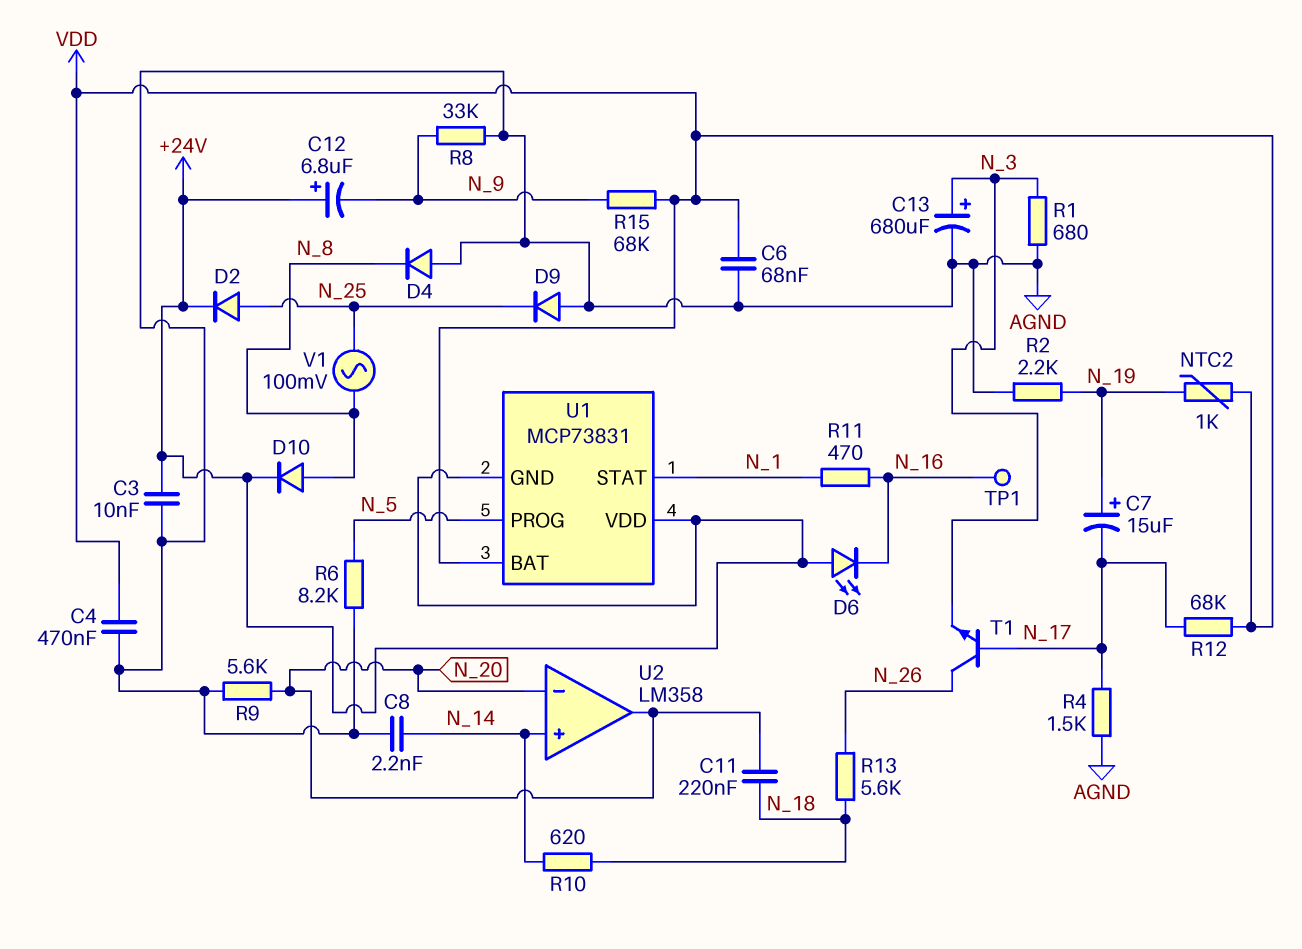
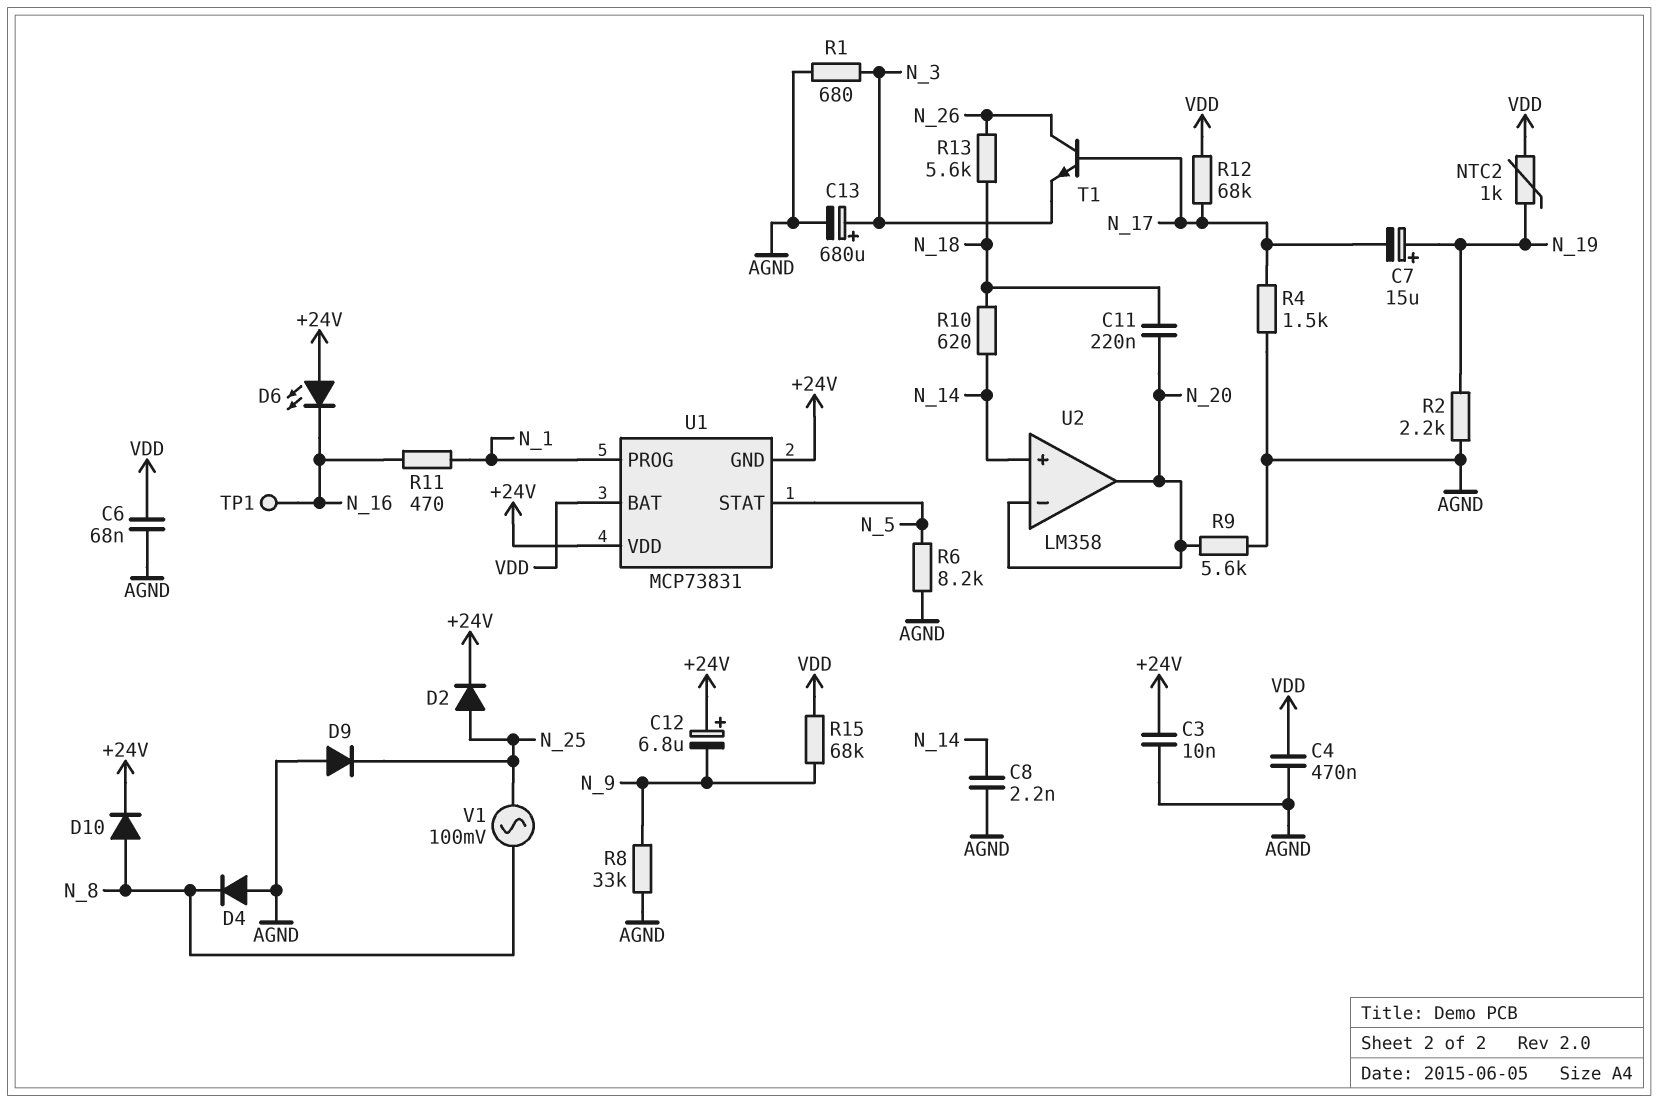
U1 pin PROG: N_5 -> N_1
U1 pin STAT: N_1 -> N_5

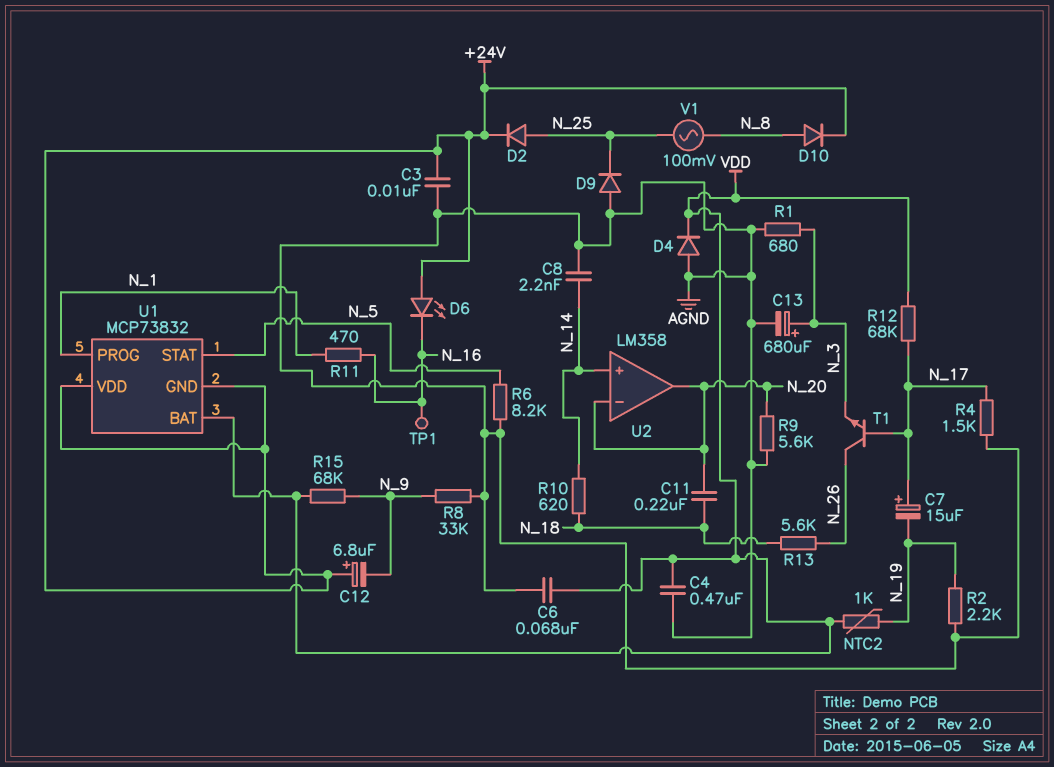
C7: 15uF (plus N_19, minus N_17) -> 15uF (plus N_17, minus N_19)
D4: diode (A AGND, K N_8) -> diode (A AGND, K VDD)
U1: MCP73831 -> MCP73832

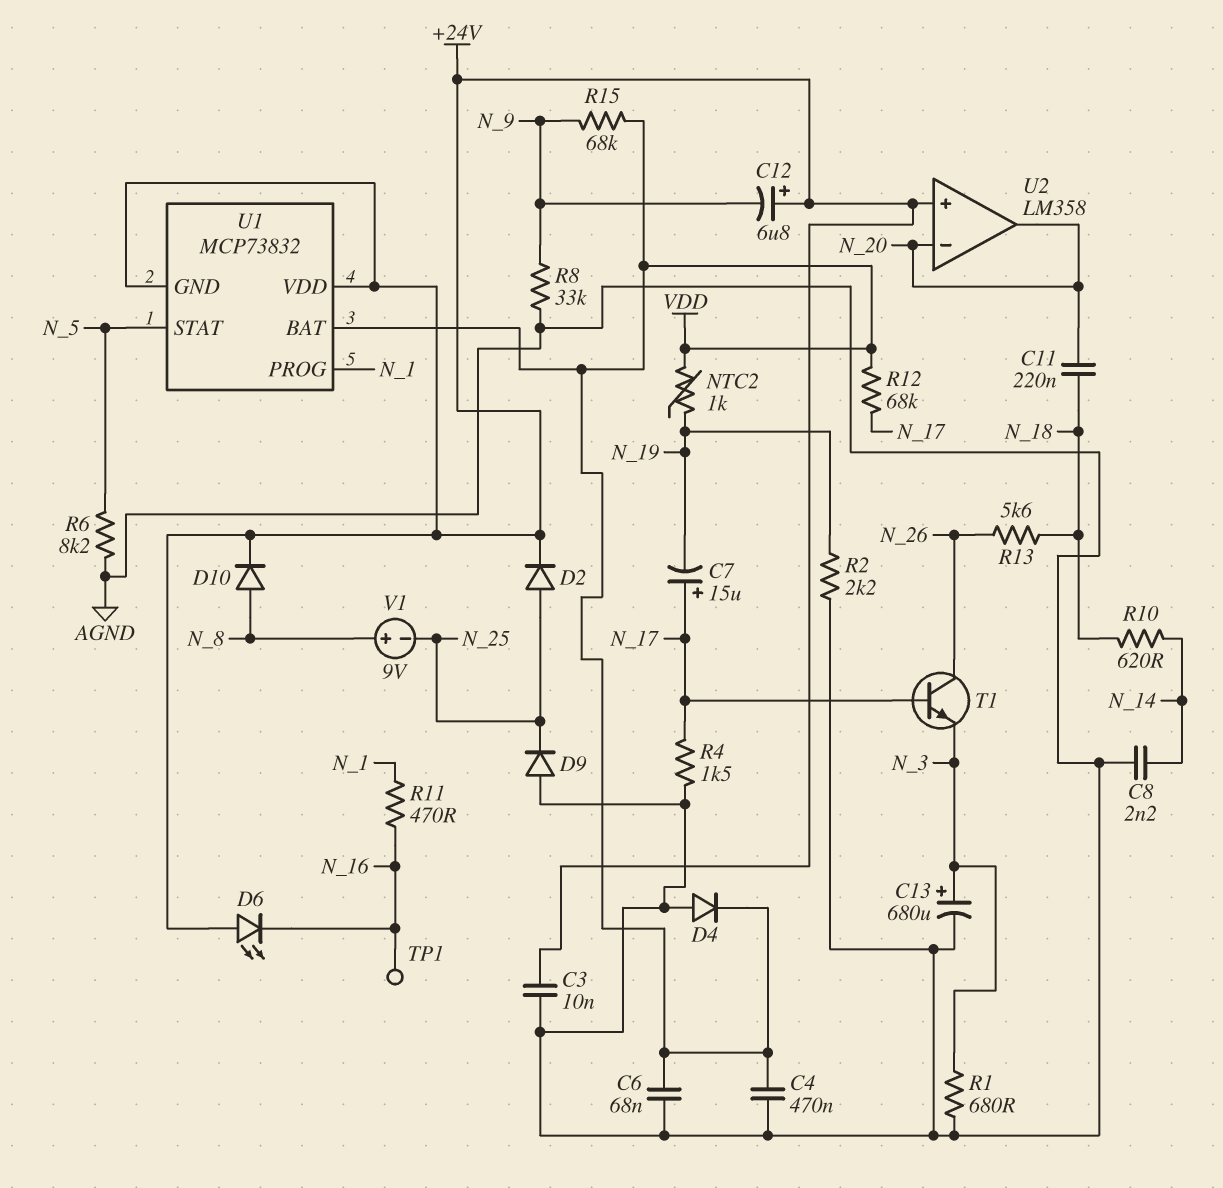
R9: 5.6k (AGND, N_20) -> none
U2 pin in+: N_14 -> +24V
V1: AC 100mV (N_8, N_25) -> 9V (plus N_8, minus N_25)

